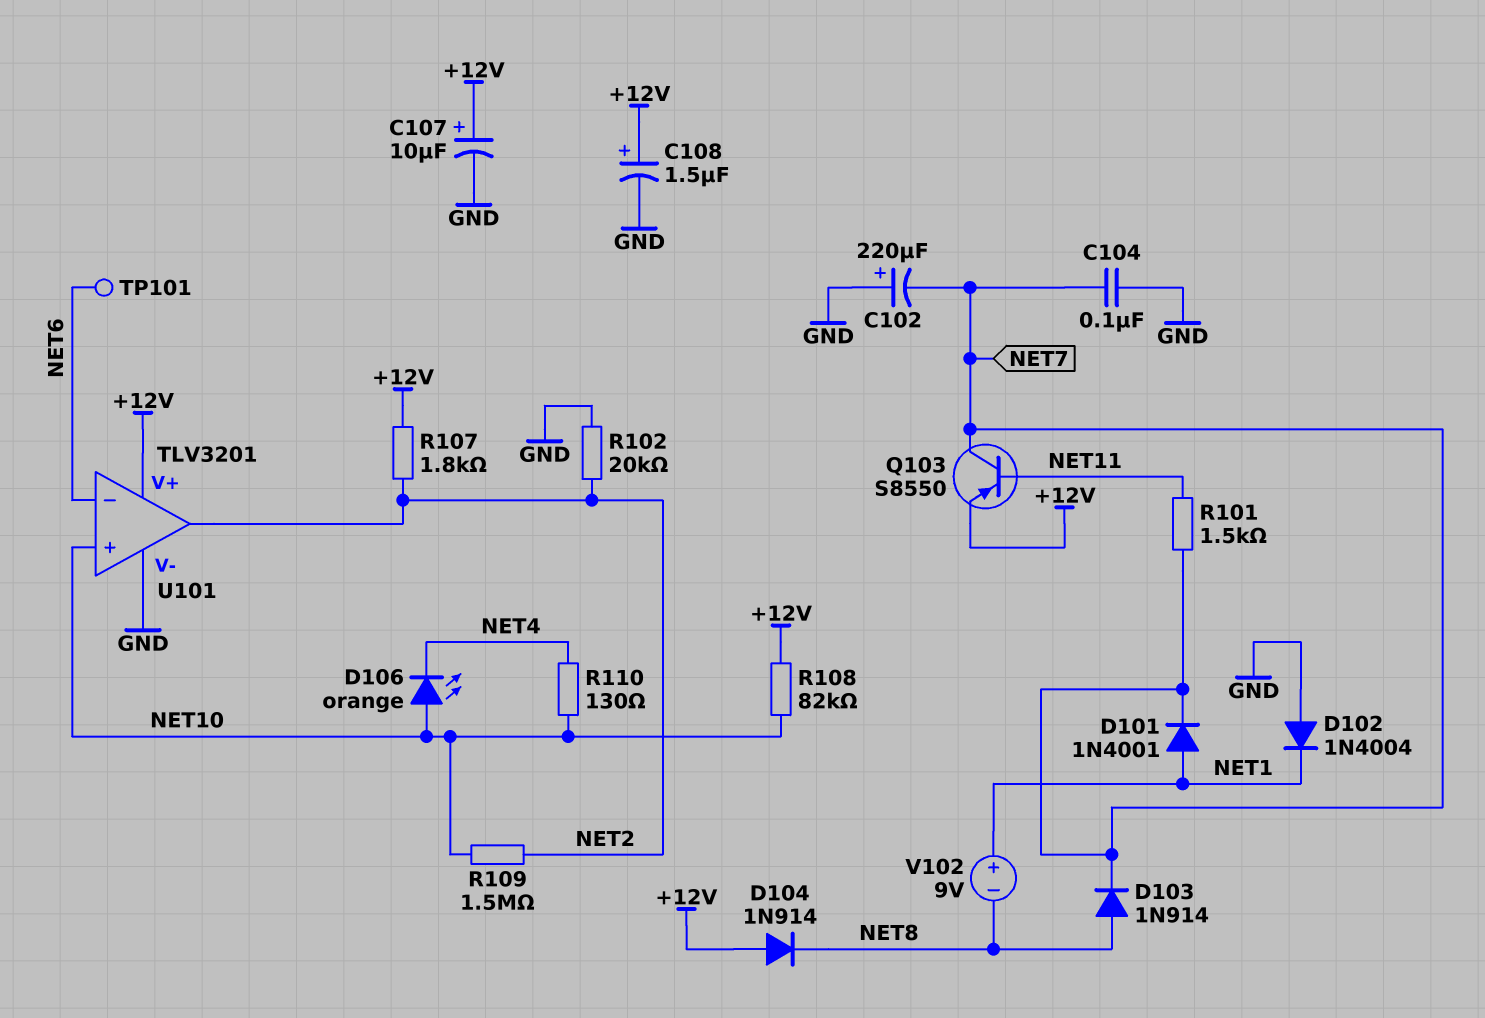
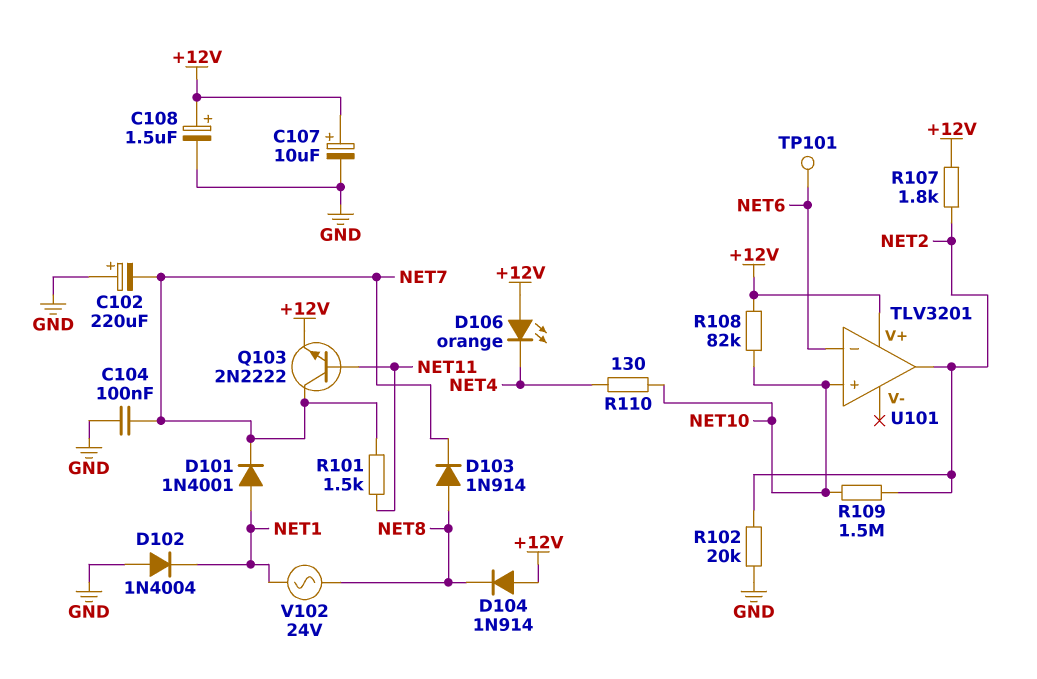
D106: LED orange (A NET10, K NET4) -> LED orange (A +12V, K NET4)
Q103: PNP S8550 (B NET11, C NET7, E +12V) -> NPN 2N2222 (B NET11, C NET7, E +12V)
U101 pin V-: GND -> none
V102: 9V (plus NET1, minus NET8) -> AC 24V (NET1, NET8)

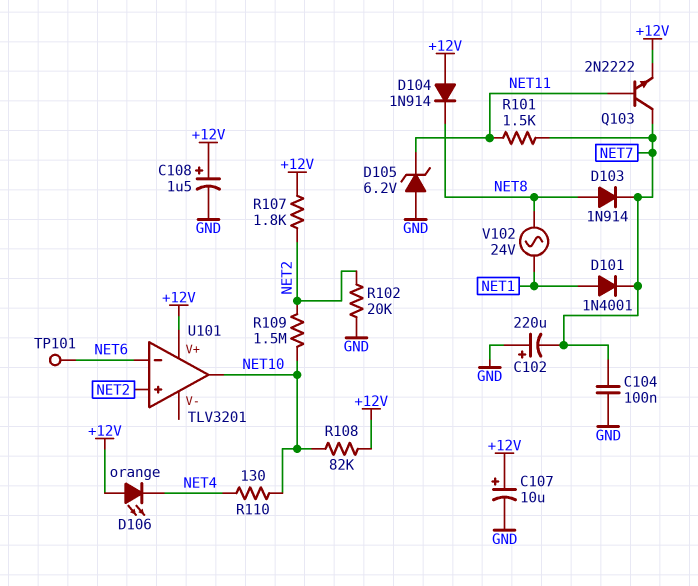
D102: diode 1N4004 (A GND, K NET1) -> none
D105: none -> zener 6.2V (A GND, K NET11)
U101 pin in+: NET10 -> NET2
U101 pin out: NET2 -> NET10

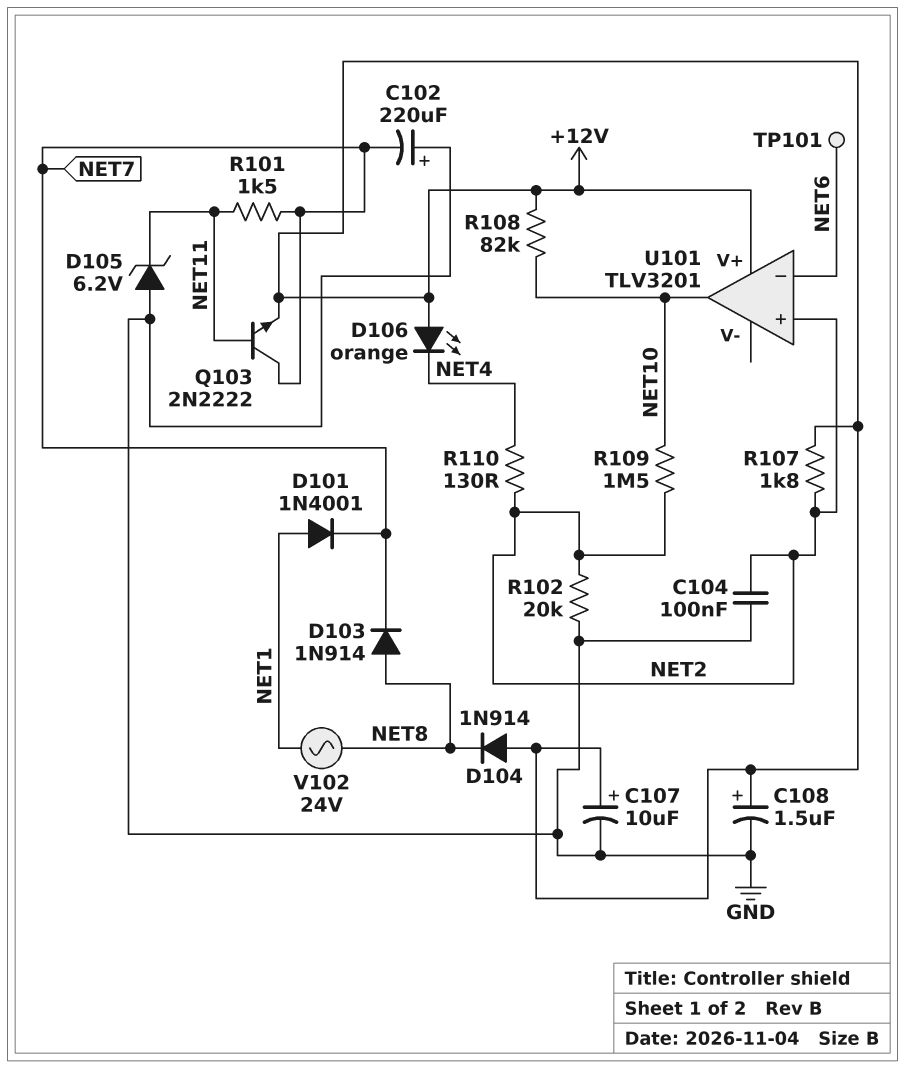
C104: 100nF (GND, NET7) -> 100nF (GND, NET2)
R110: 130 (NET4, NET10) -> 130 (NET2, NET4)

